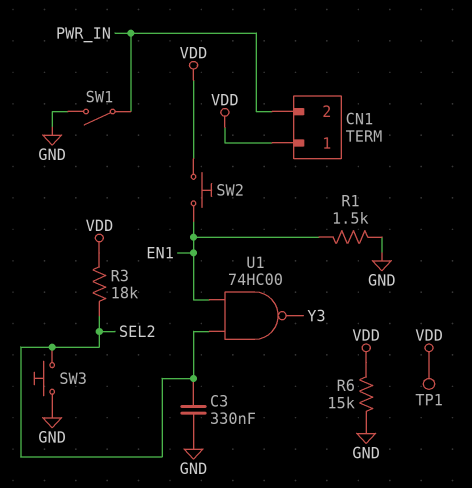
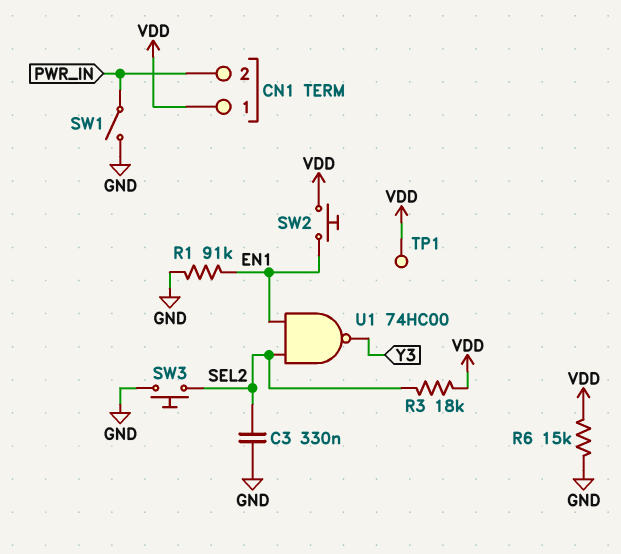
R1: 1.5k (EN1, GND) -> 91k (EN1, GND)

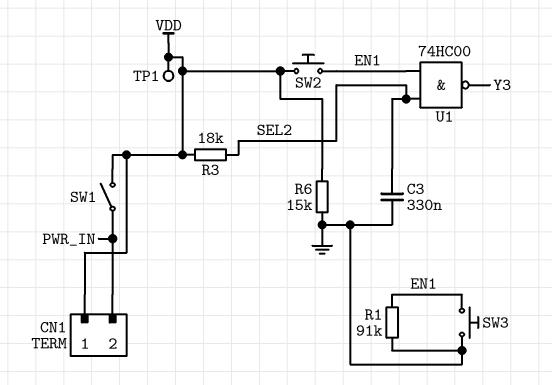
SW1: switch (GND, PWR_IN) -> switch (PWR_IN, VDD)
SW3: button (GND, SEL2) -> button (EN1, GND)

